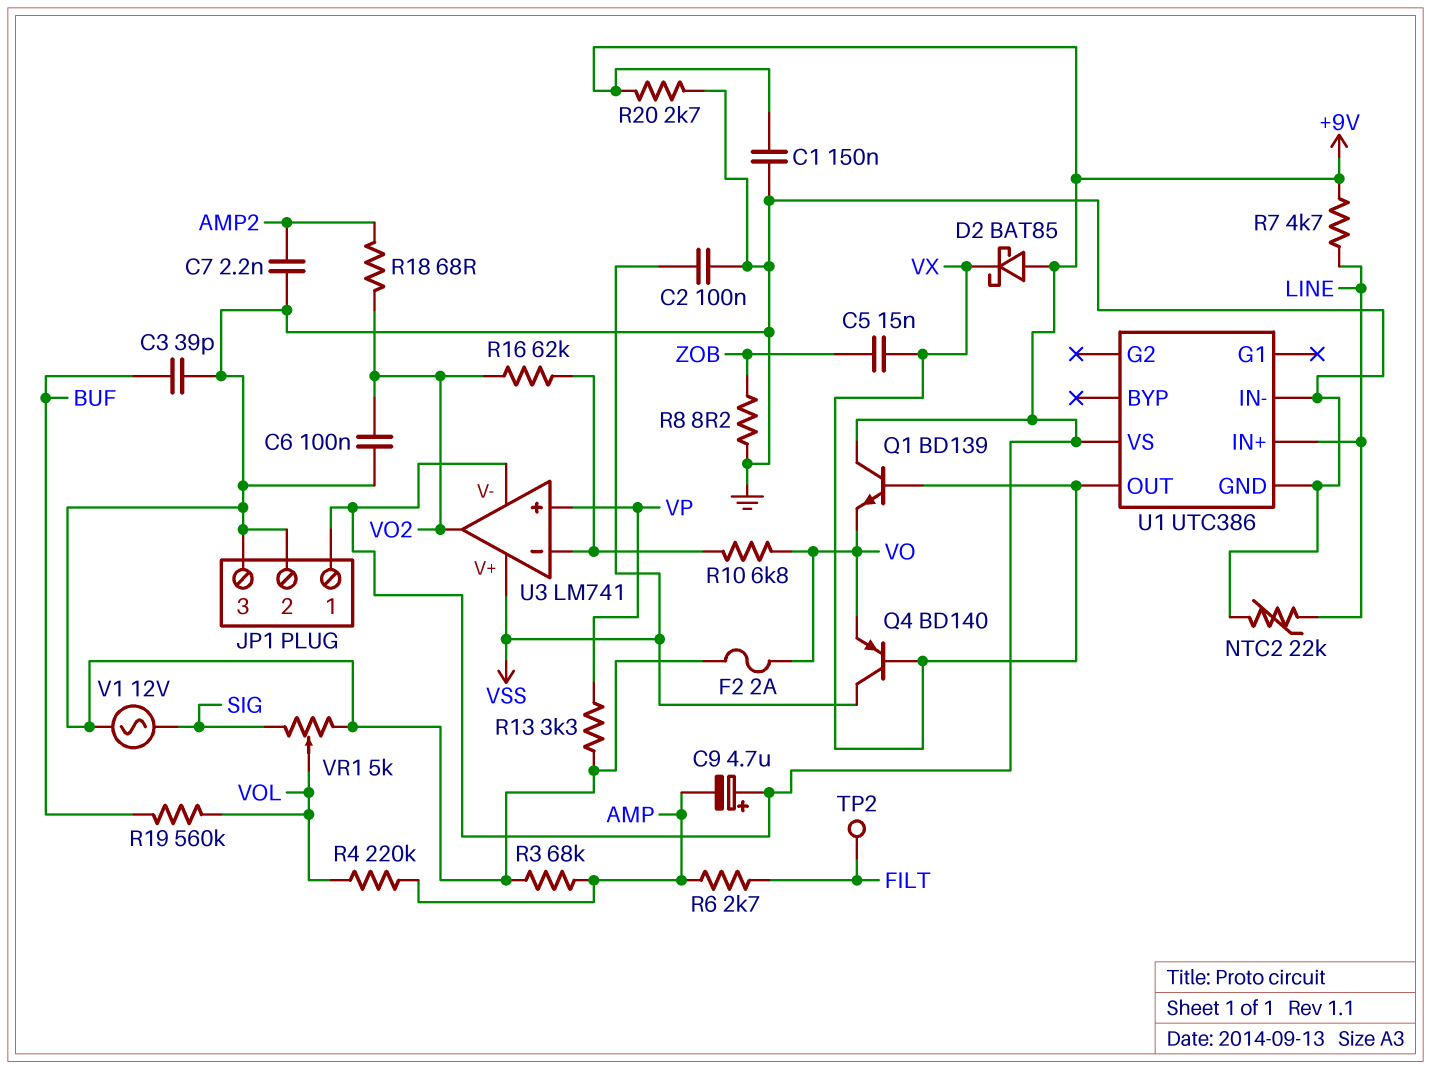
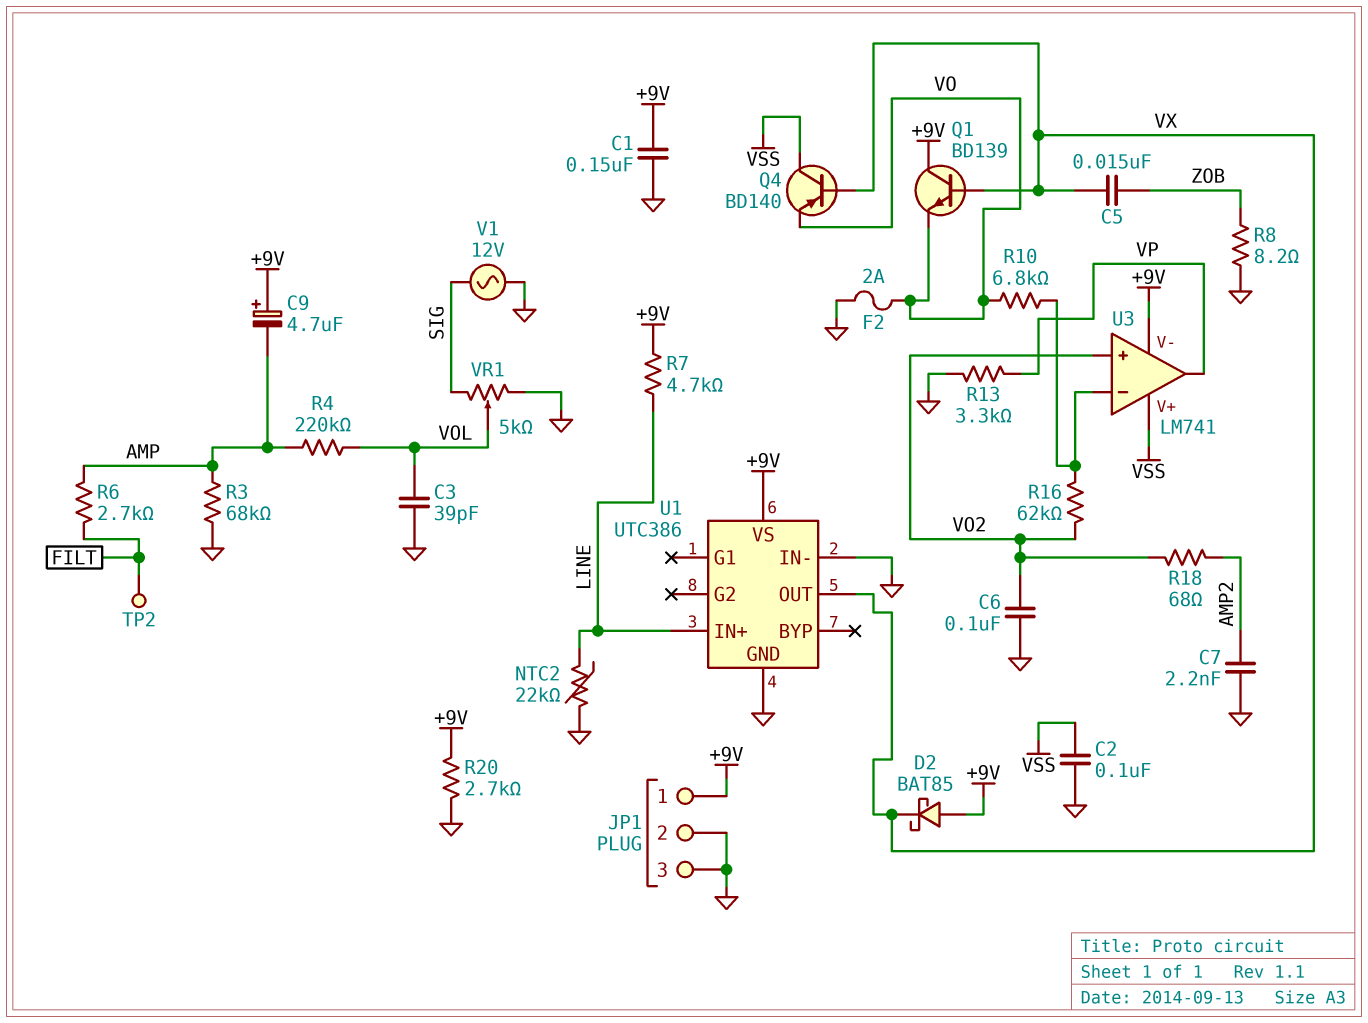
C3: 39pF (BUF, GND) -> 39pF (GND, VOL)
R19: 560k (BUF, VOL) -> none
U3 pin in+: VP -> VO2
U3 pin out: VO2 -> VP

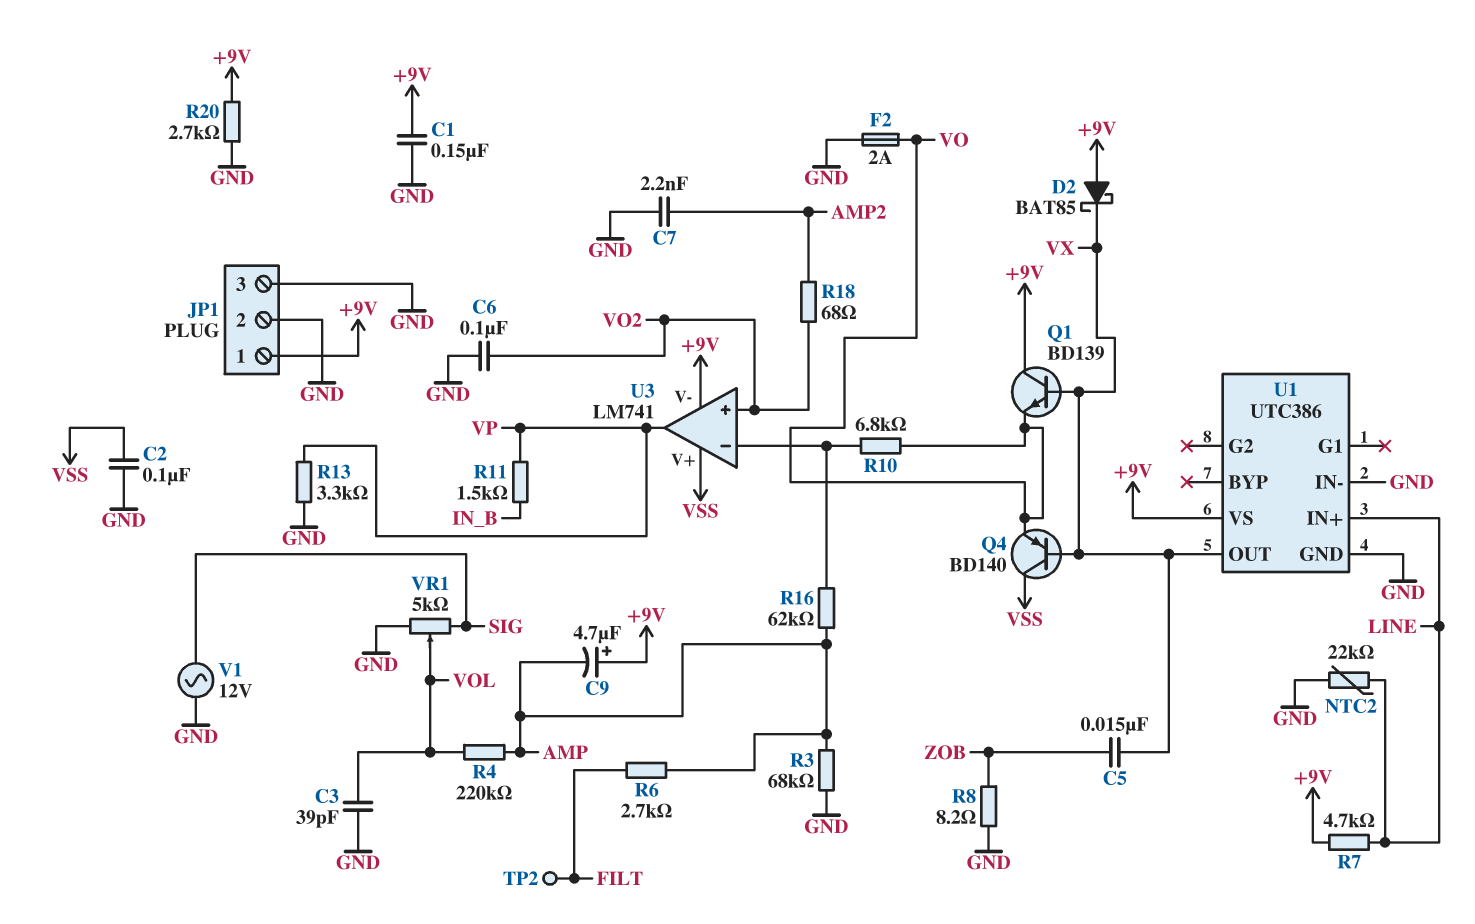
R11: none -> 1.5k (IN_B, VP)
R16: 62k (U3/in-, VO2) -> 62k (AMP, U3/in-)

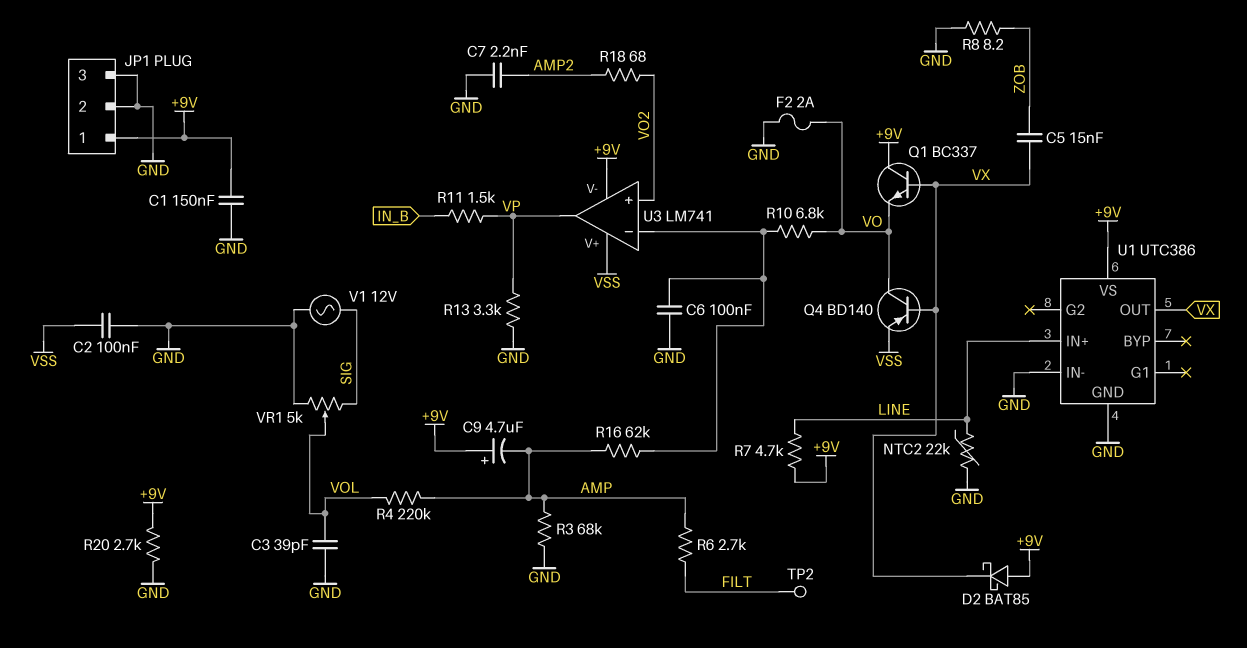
C6: 100nF (GND, VO2) -> 100nF (GND, U3/in-)
Q1: NPN BD139 (B VX, C +9V, E VO) -> NPN BC337 (B VX, C +9V, E VO)
Q4: PNP BD140 (B VX, C VSS, E VO) -> PNP BD140 (B VX, C VO, E VSS)

